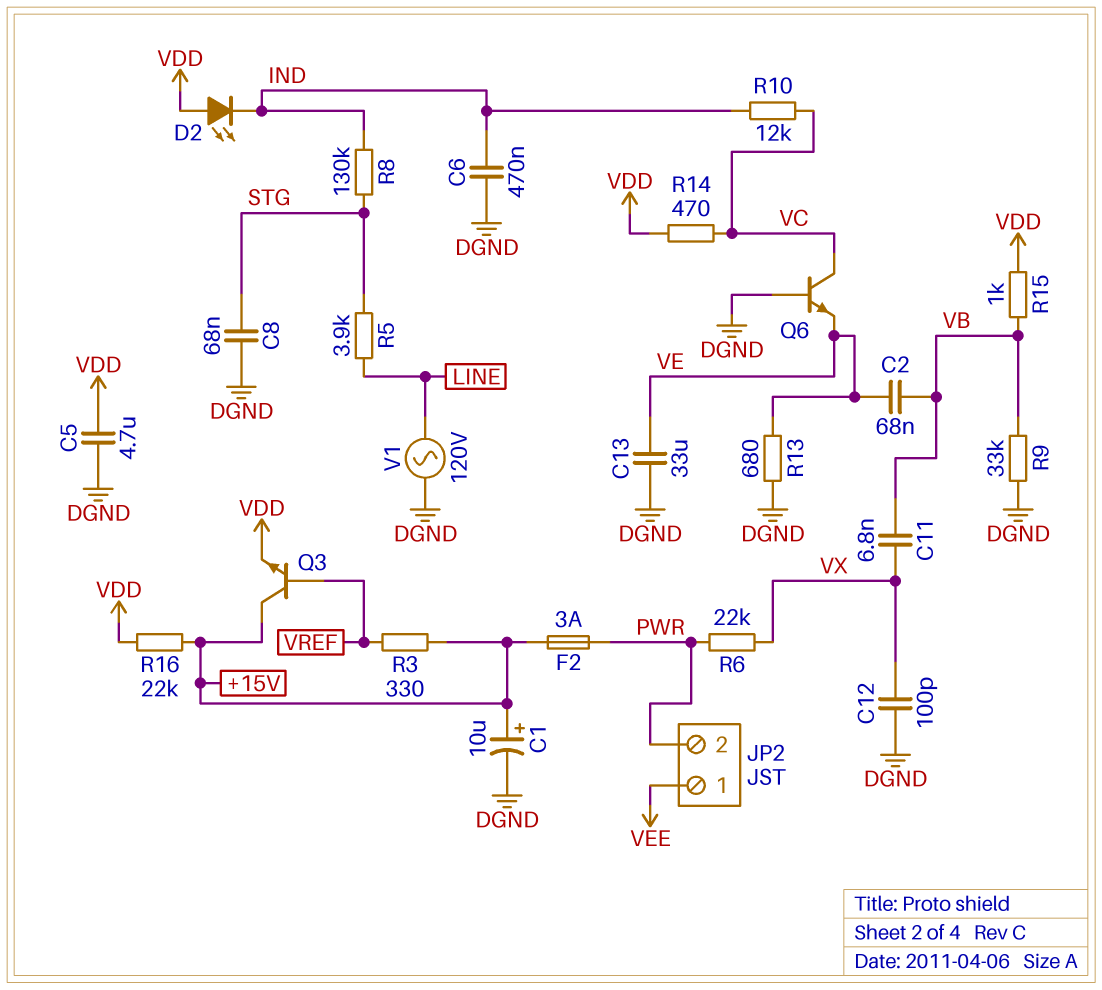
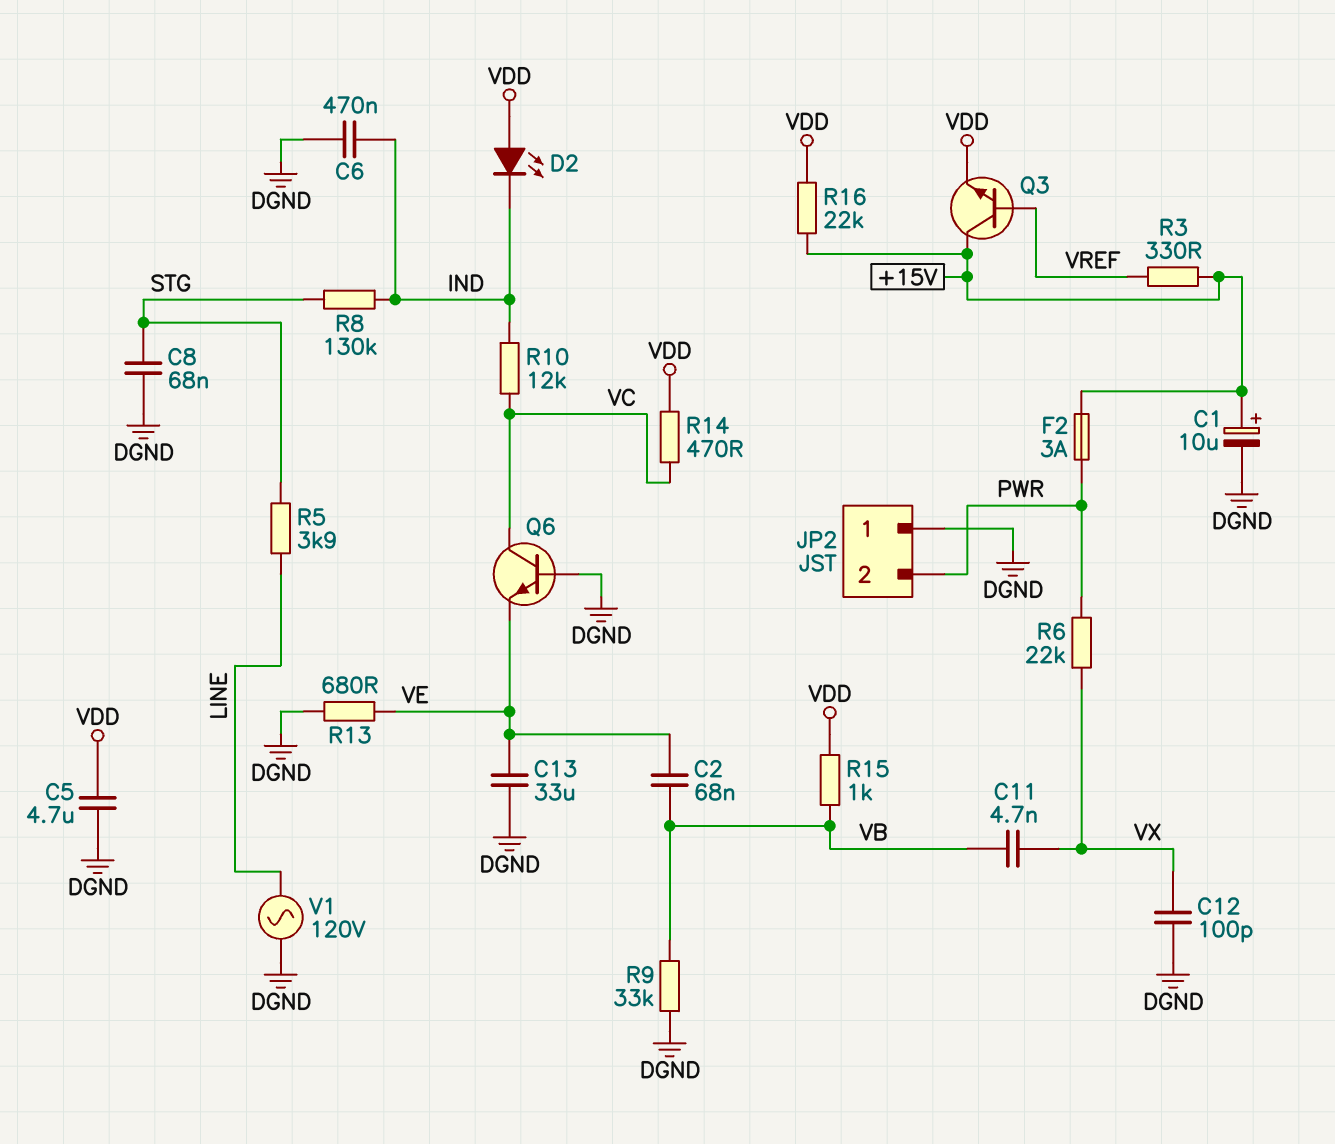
C11: 6.8nF (VB, VX) -> 4.7nF (VB, VX)
JP2 pin 1: VEE -> DGND

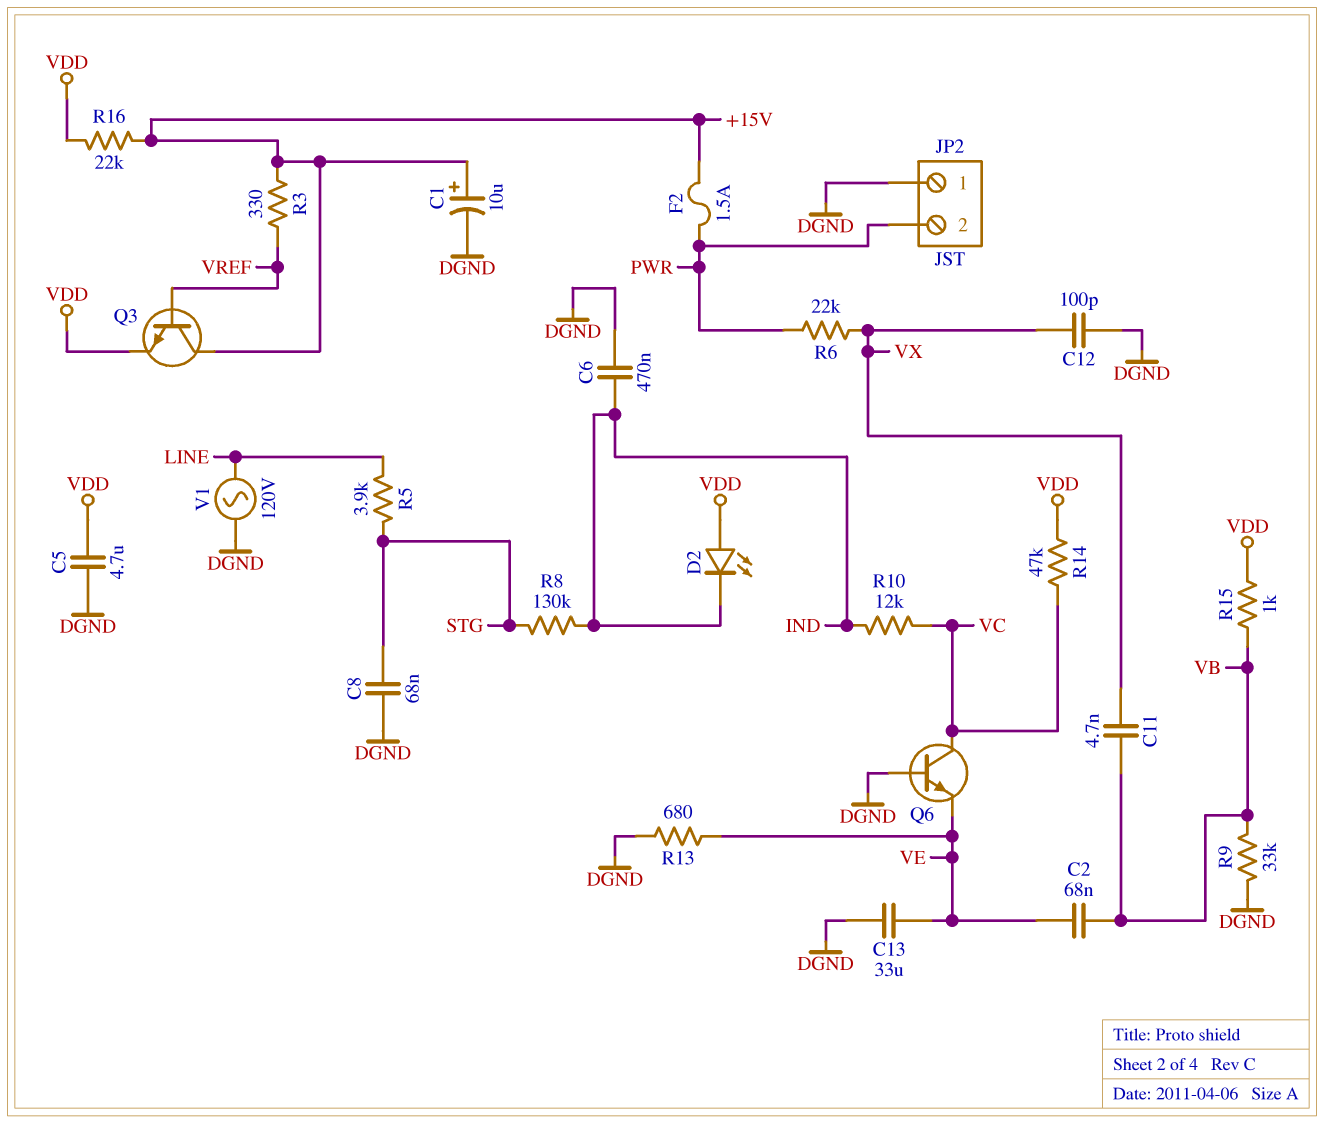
F2: 3A (+15V, PWR) -> 1.5A (+15V, PWR)
R14: 470 (VC, VDD) -> 47k (VC, VDD)

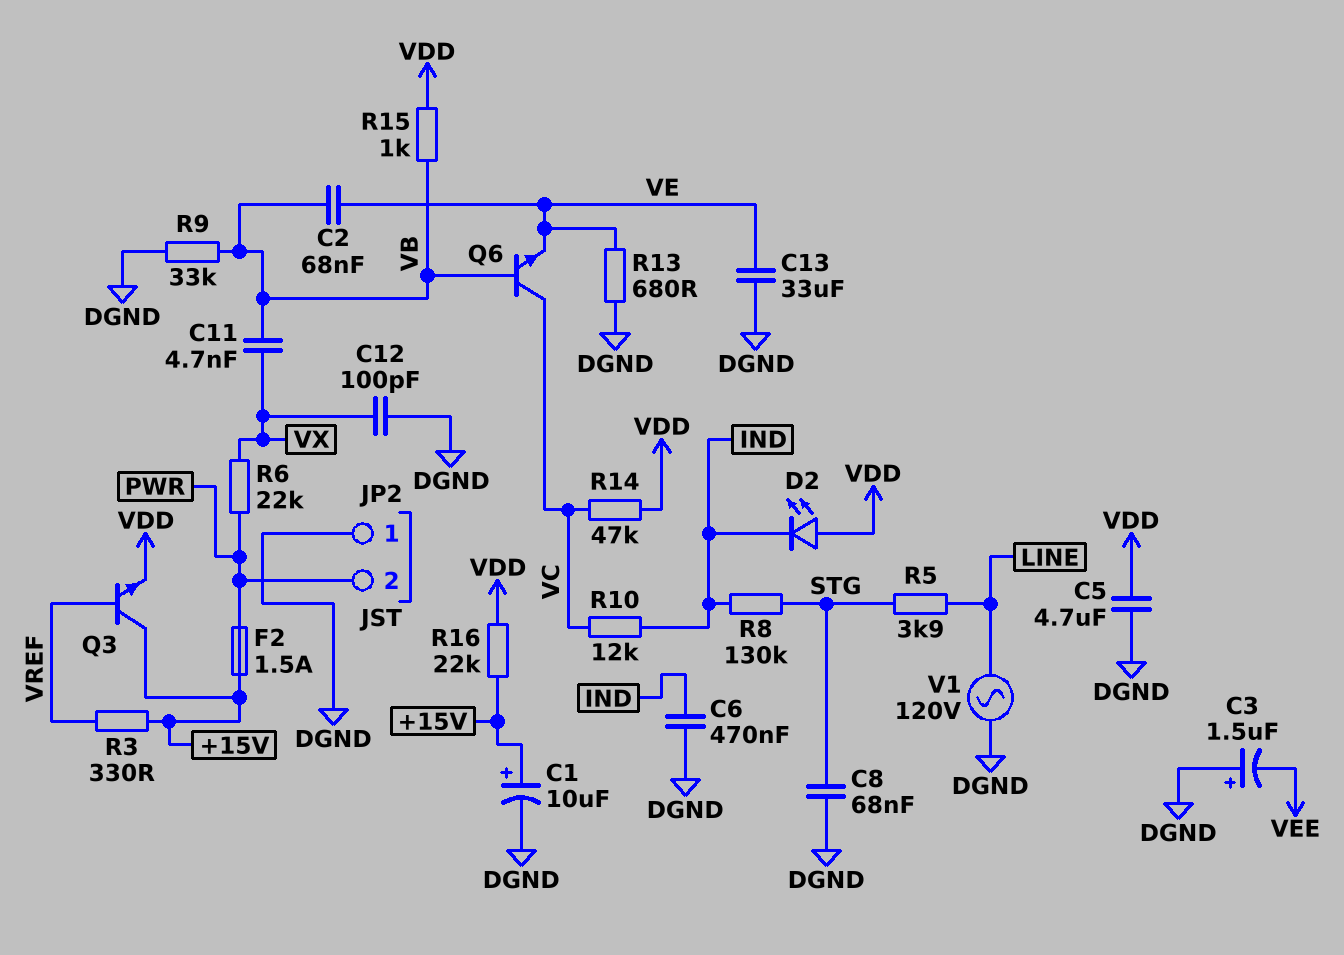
C3: none -> 1.5uF (plus DGND, minus VEE)
Q6: NPN (B DGND, C VC, E VE) -> NPN (B VB, C VC, E VE)

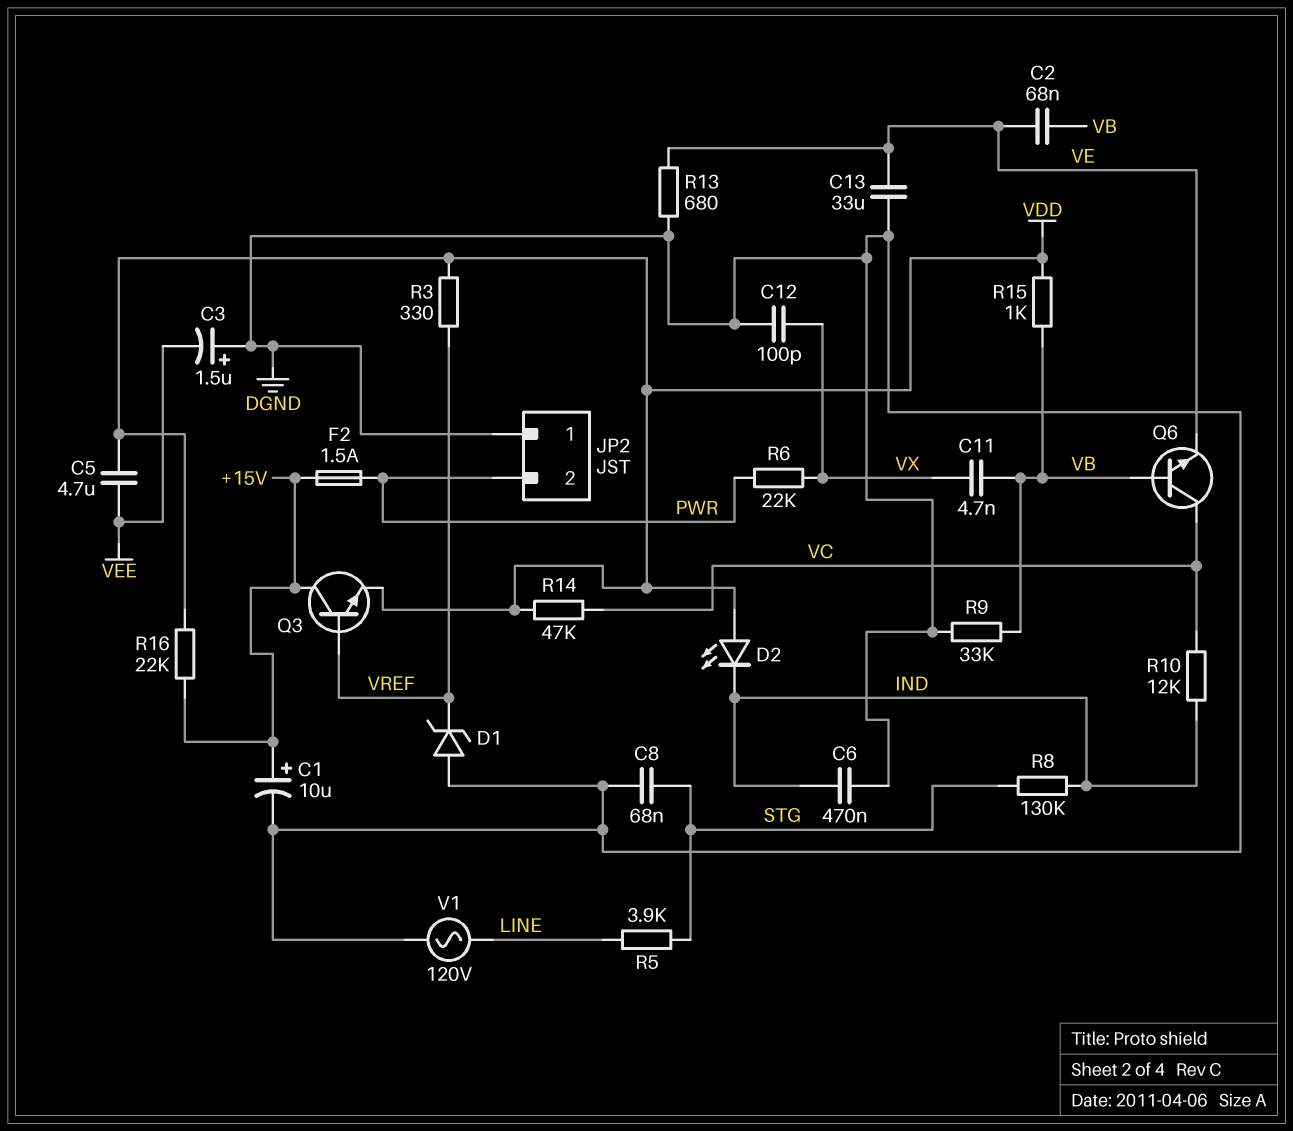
C5: 4.7uF (DGND, VDD) -> 4.7uF (VDD, VEE)
D1: none -> zener (A DGND, K VREF)
R3: 330 (+15V, VREF) -> 330 (VDD, VREF)

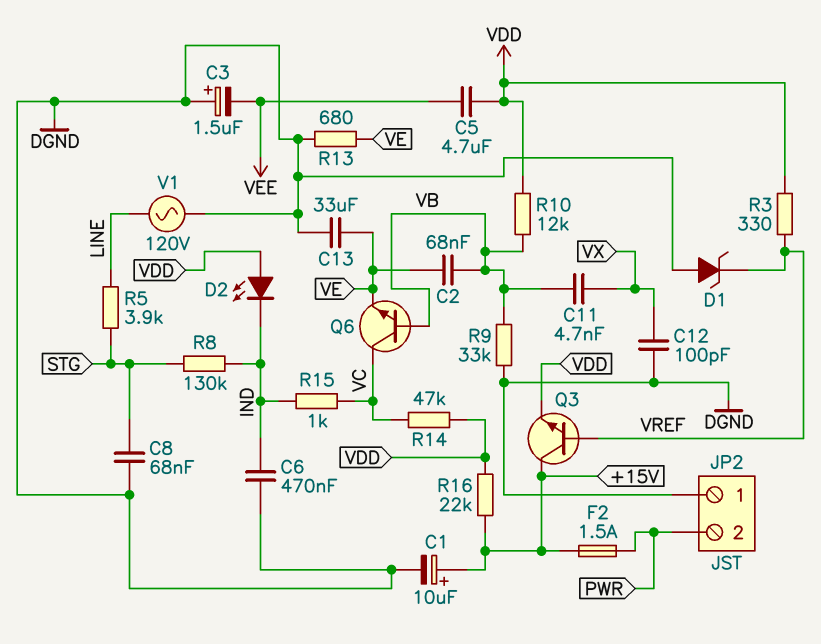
R6: 22k (PWR, VX) -> none
R10: 12k (IND, VC) -> 12k (VB, VDD)
R15: 1k (VB, VDD) -> 1k (IND, VC)

